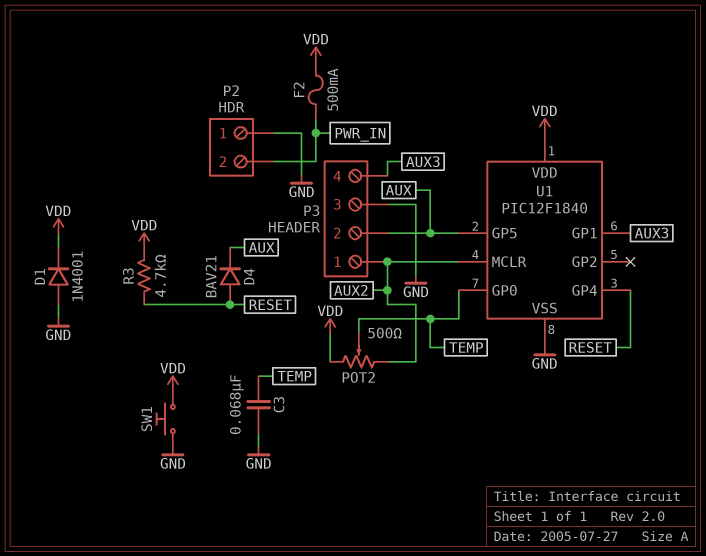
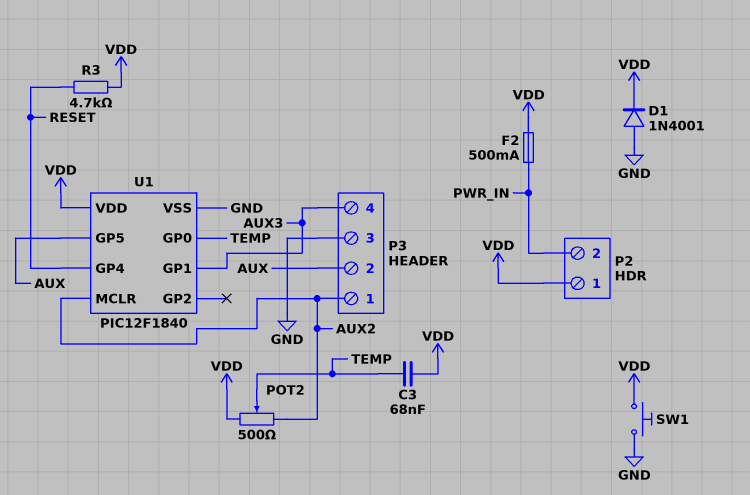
C3: 68nF (GND, TEMP) -> 68nF (TEMP, VDD)
D4: diode BAV21 (A RESET, K AUX) -> none
P2 pin 1: GND -> VDD

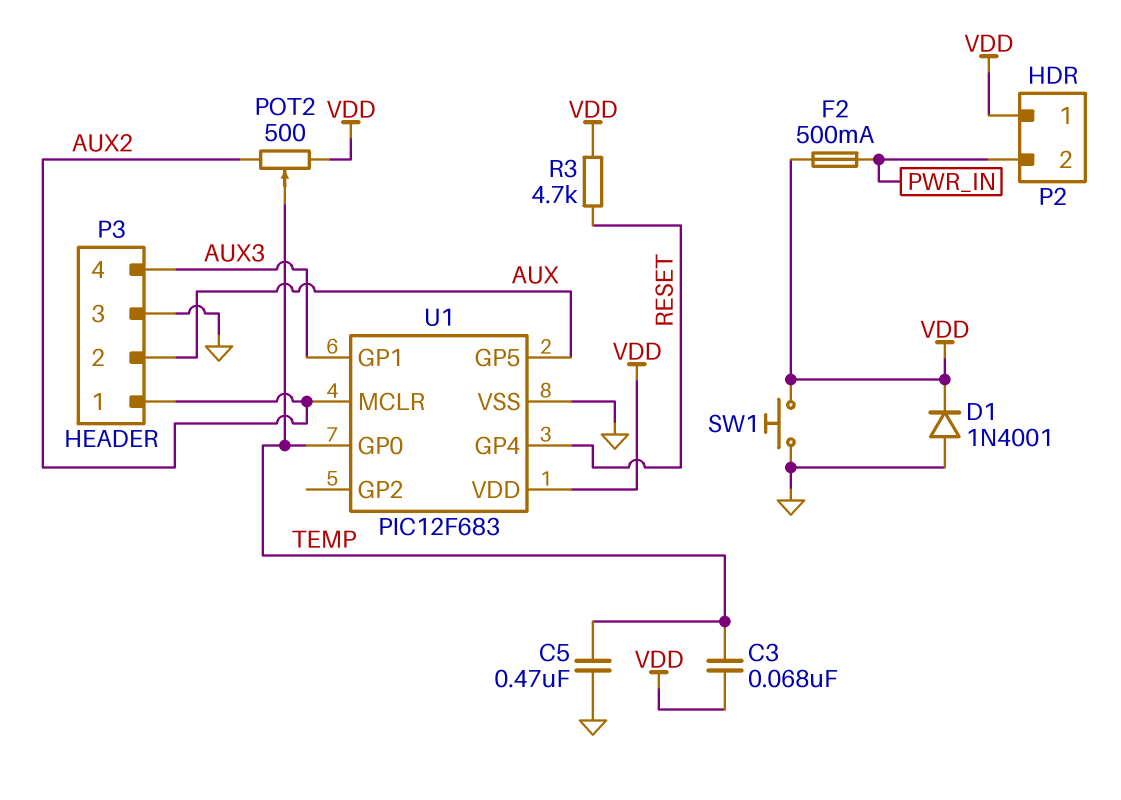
C5: none -> 470nF (GND, TEMP)
U1: PIC12F1840 -> PIC12F683

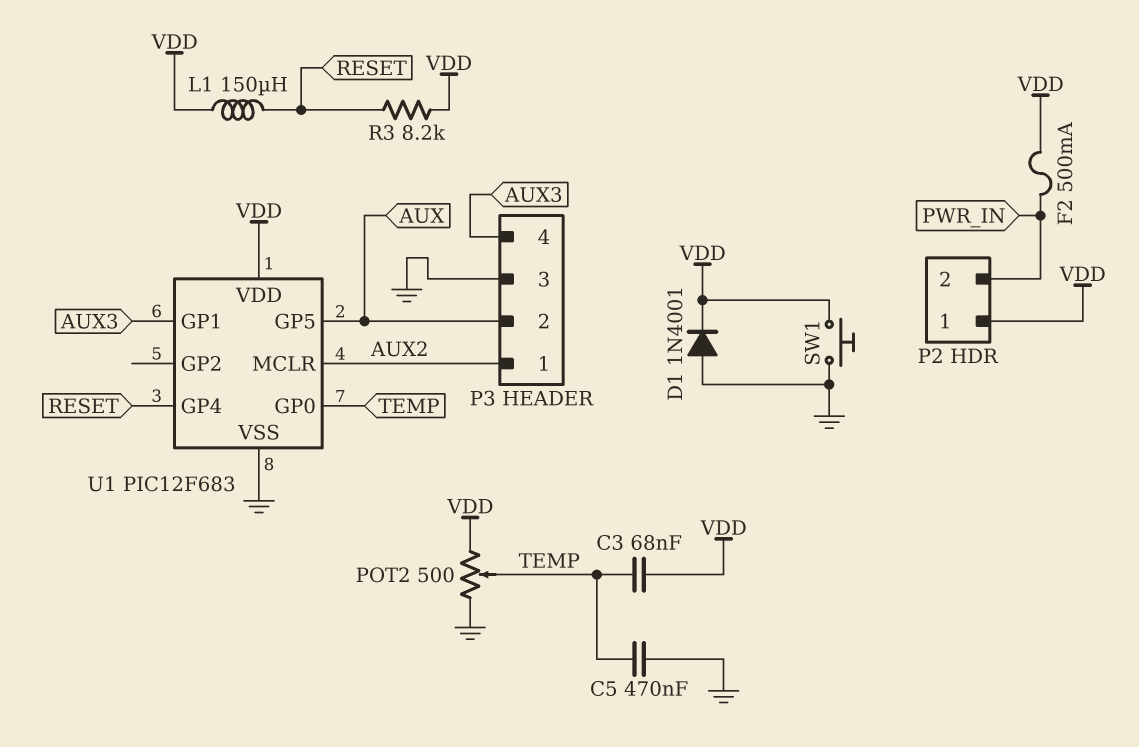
L1: none -> 150uH (RESET, VDD)
POT2: 500 (AUX2, VDD, wiper TEMP) -> 500 (GND, VDD, wiper TEMP)
R3: 4.7k (RESET, VDD) -> 8.2k (RESET, VDD)

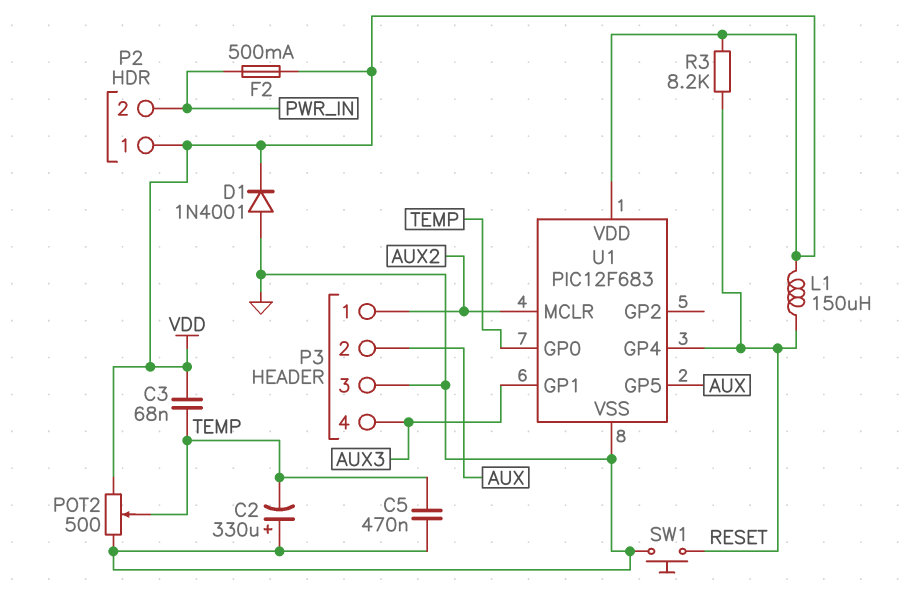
C2: none -> 330uF (plus GND, minus TEMP)
SW1: button (GND, VDD) -> button (GND, RESET)

